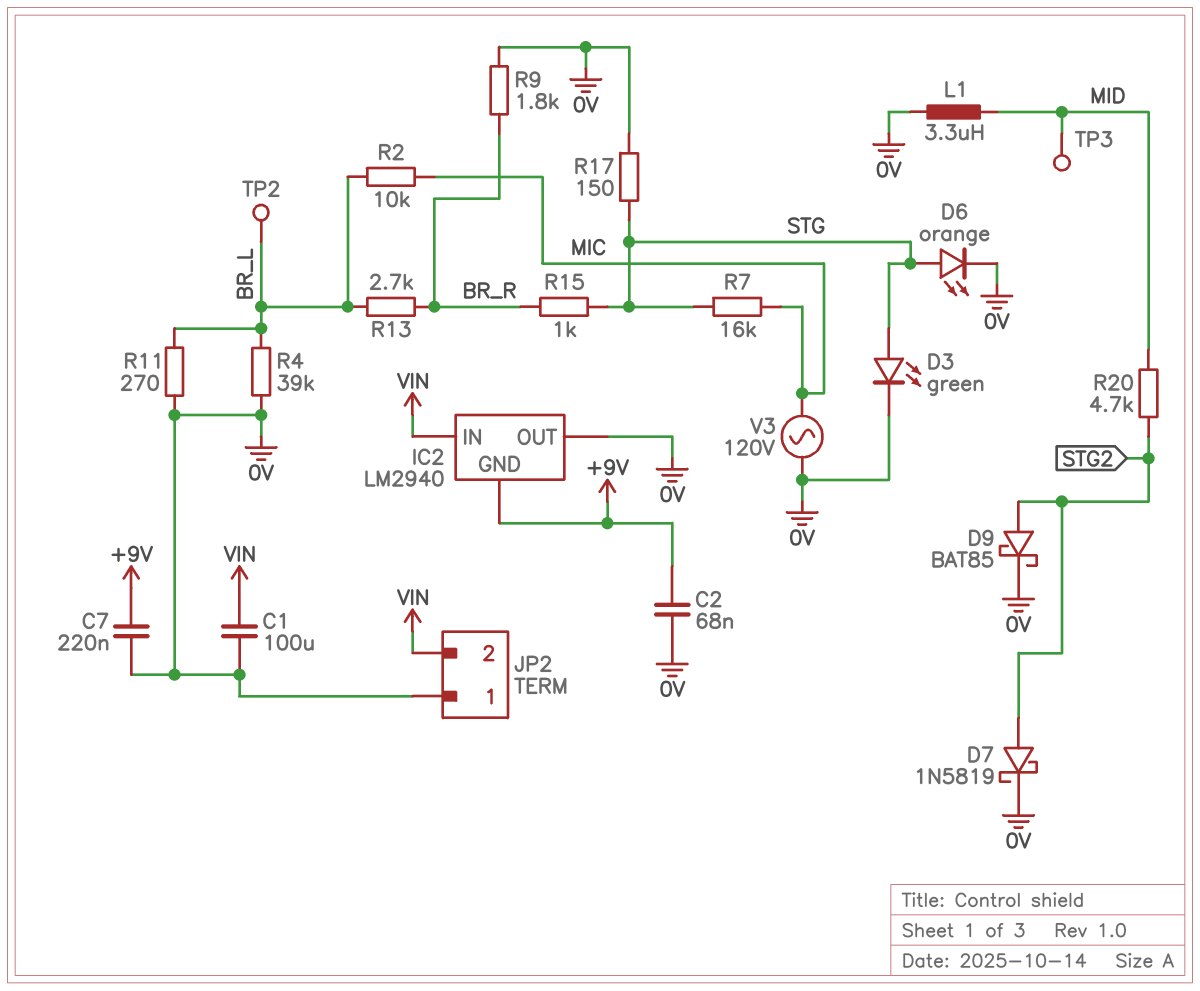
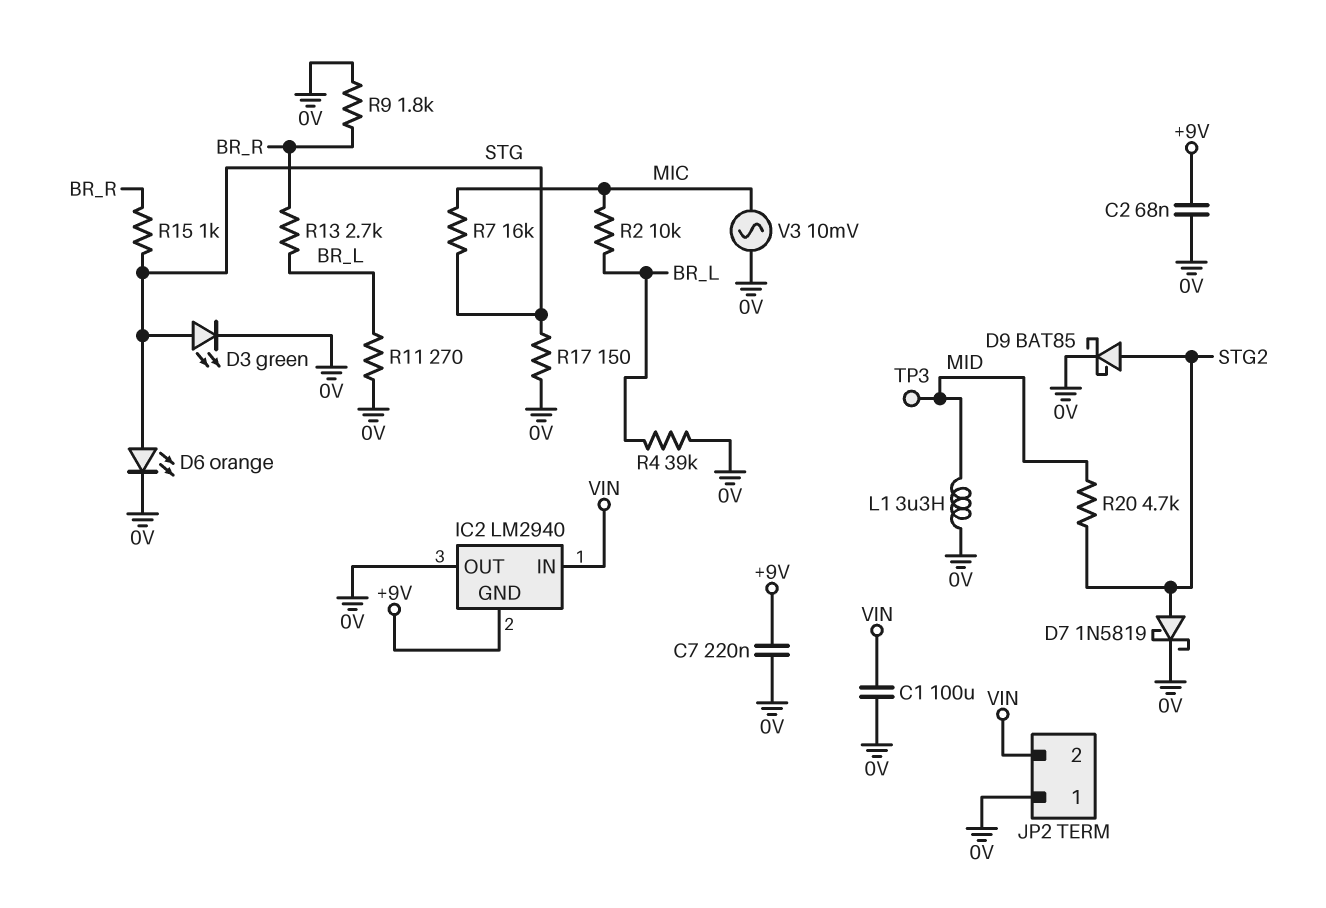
TP2: test point (BR_L) -> none
V3: AC 120V (0V, MIC) -> AC 10mV (0V, MIC)

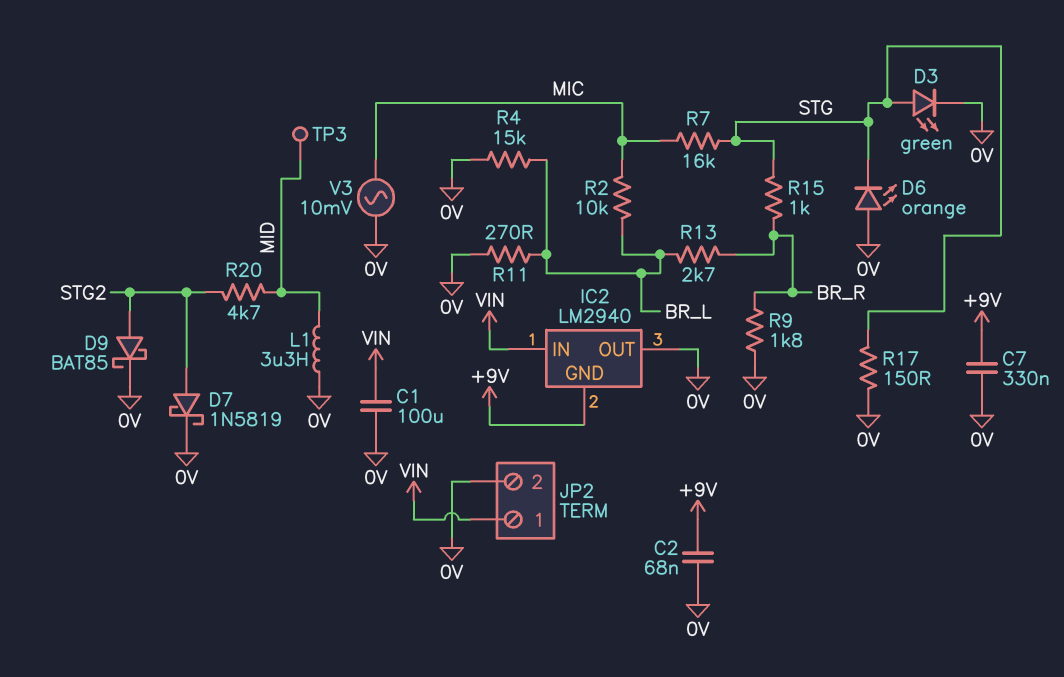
C7: 220nF (+9V, 0V) -> 330nF (+9V, 0V)
D6: LED orange (A STG, K 0V) -> LED orange (A 0V, K STG)
JP2 pin 1: 0V -> VIN
JP2 pin 2: VIN -> 0V
R4: 39k (0V, BR_L) -> 15k (0V, BR_L)

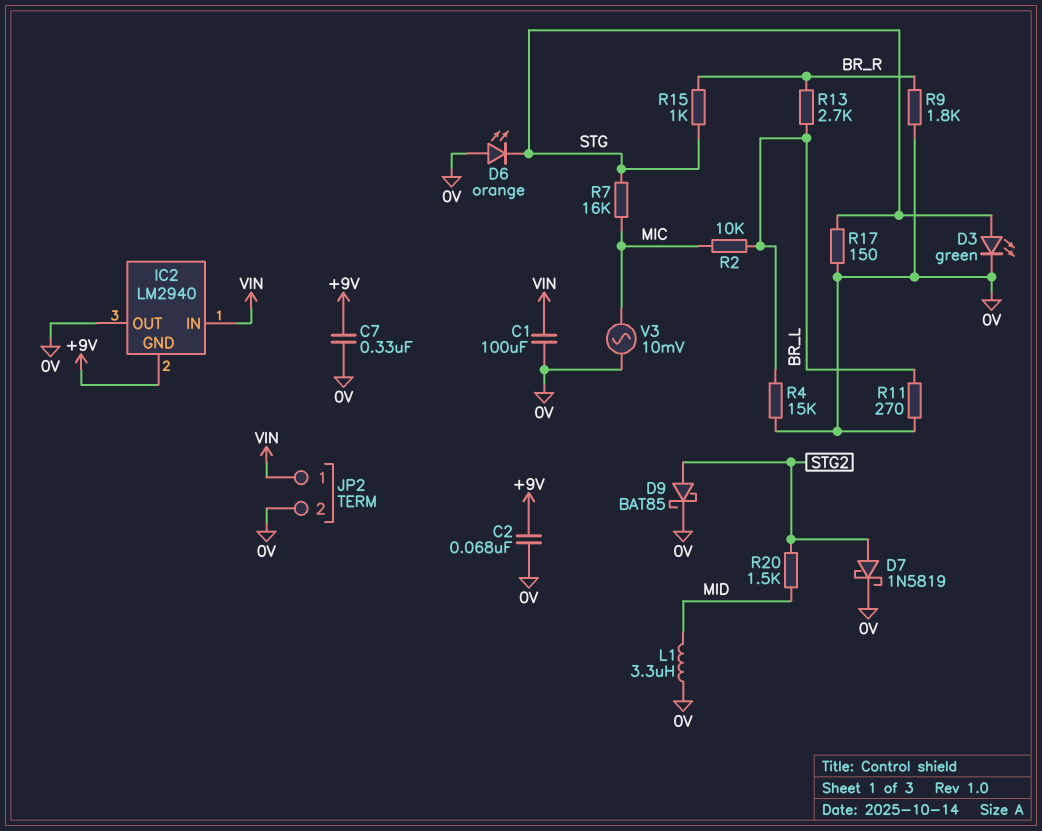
R20: 4.7k (MID, STG2) -> 1.5k (MID, STG2)
TP3: test point (MID) -> none

